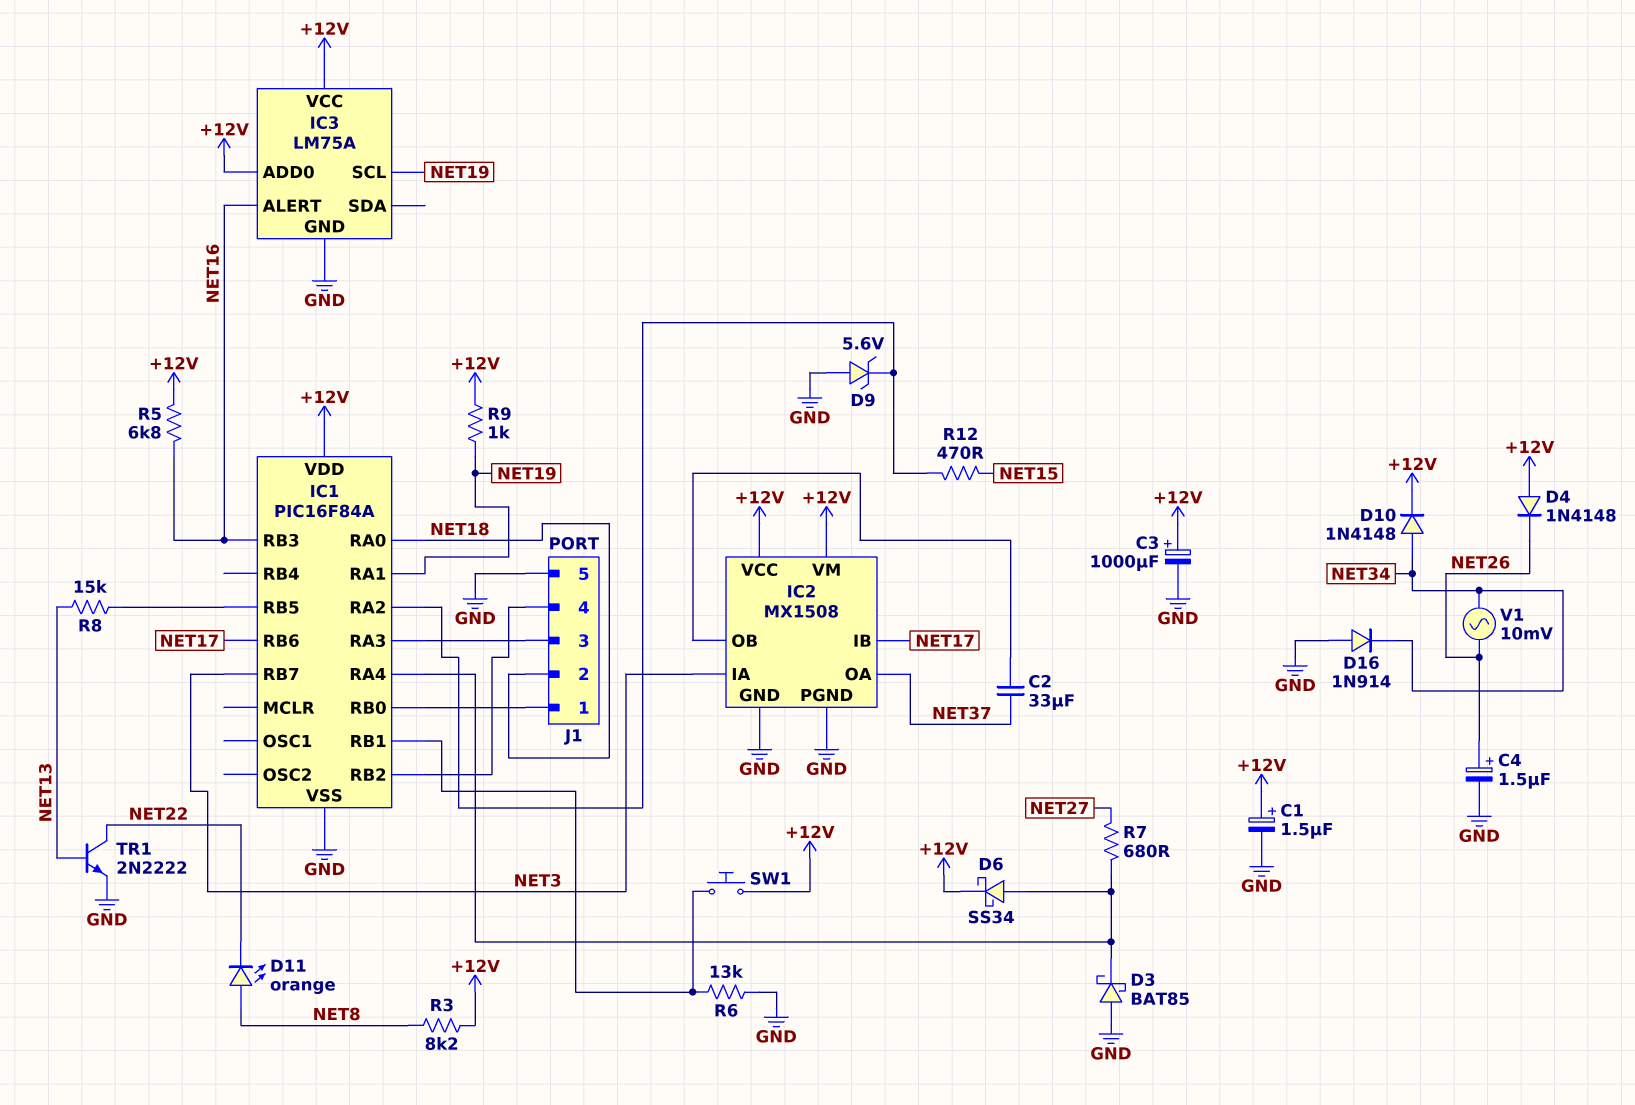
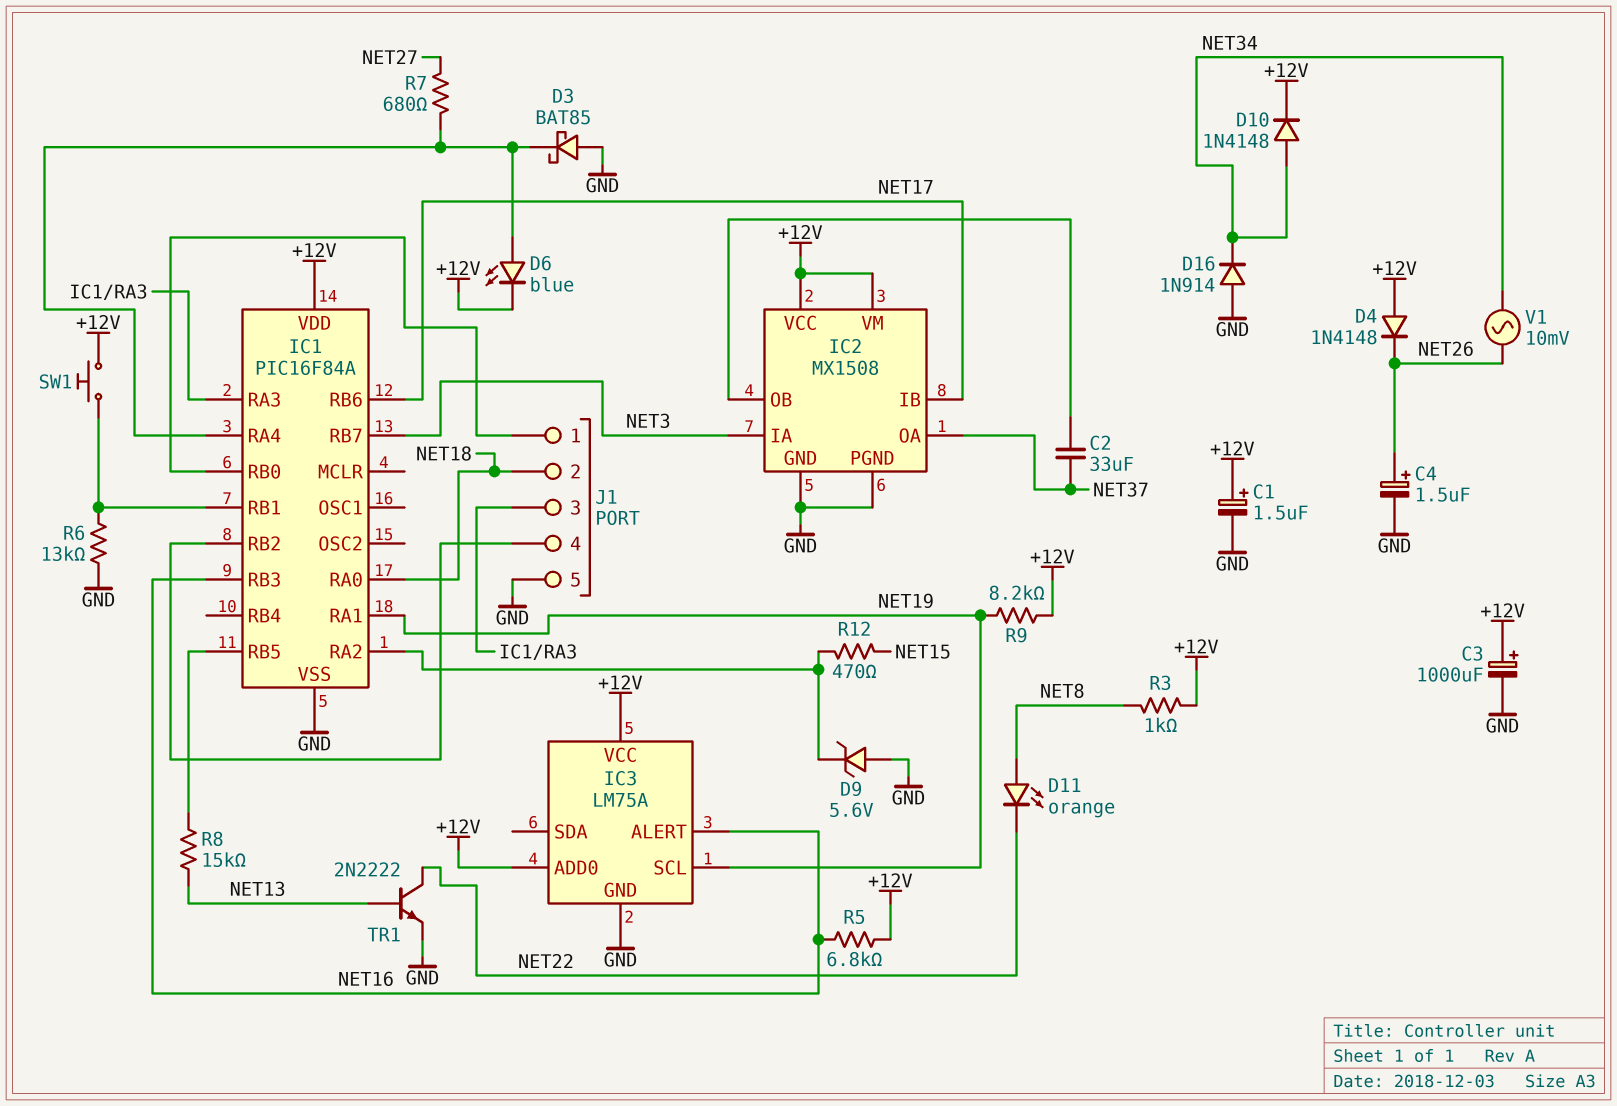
D6: schottky SS34 (A IC1/RA4, K +12V) -> LED blue (A IC1/RA4, K +12V)
R3: 8.2k (+12V, NET8) -> 1k (+12V, NET8)
R9: 1k (+12V, NET19) -> 8.2k (+12V, NET19)

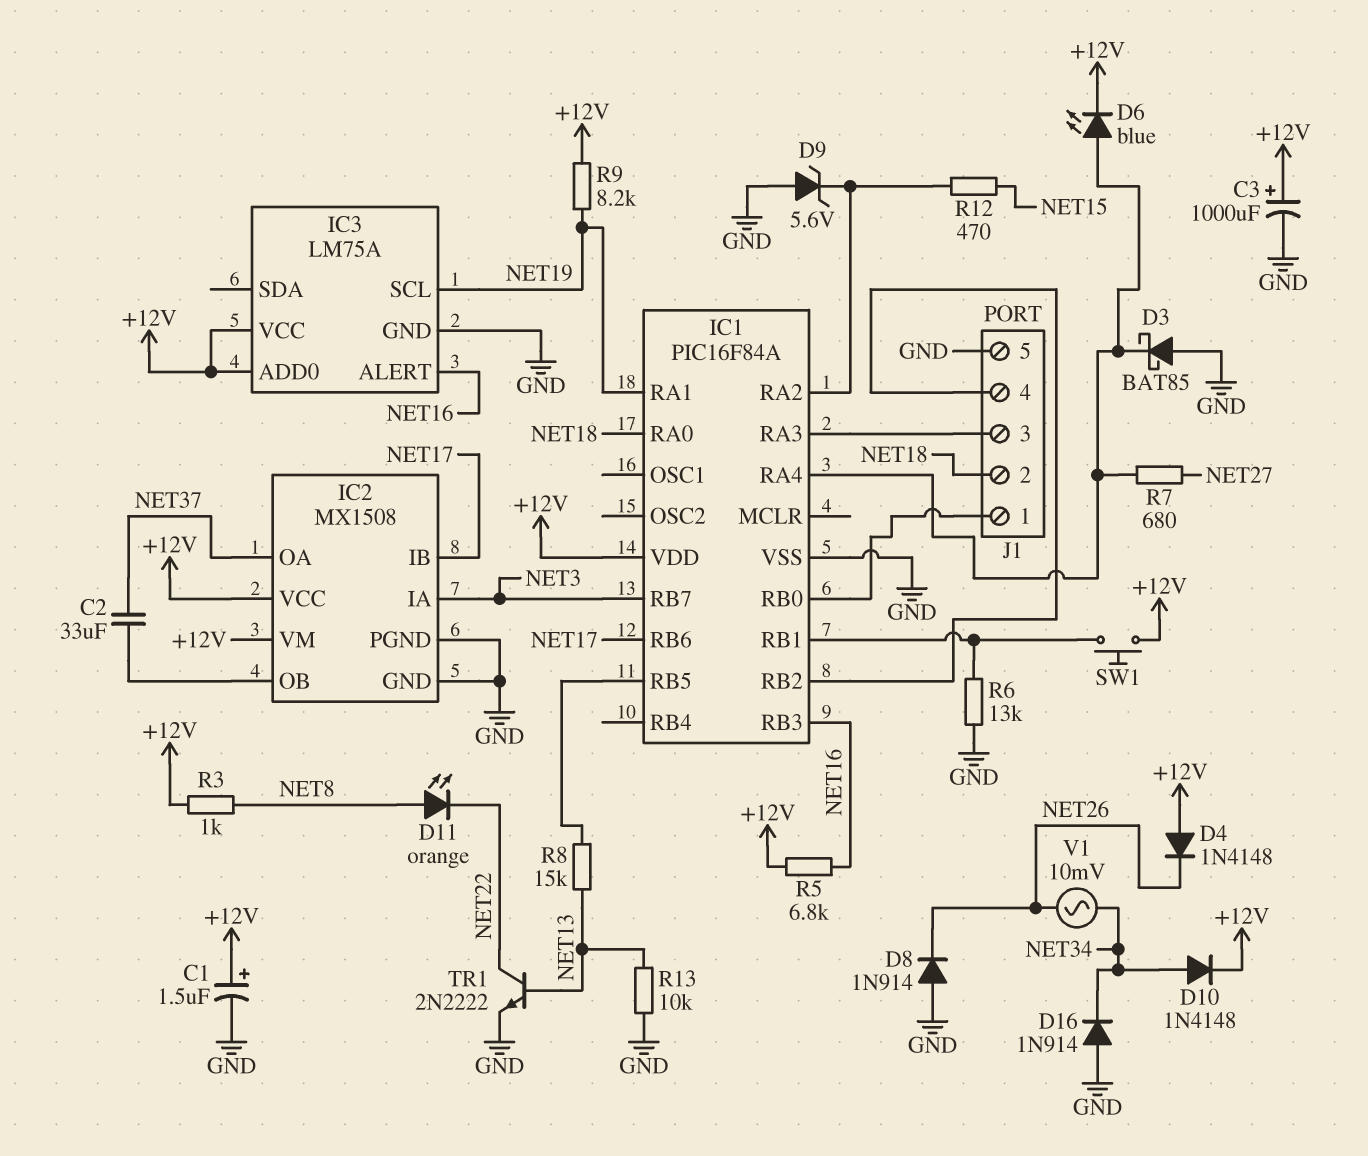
C4: 1.5uF (plus NET26, minus GND) -> none
D8: none -> diode 1N914 (A GND, K NET26)
R13: none -> 10k (GND, NET13)

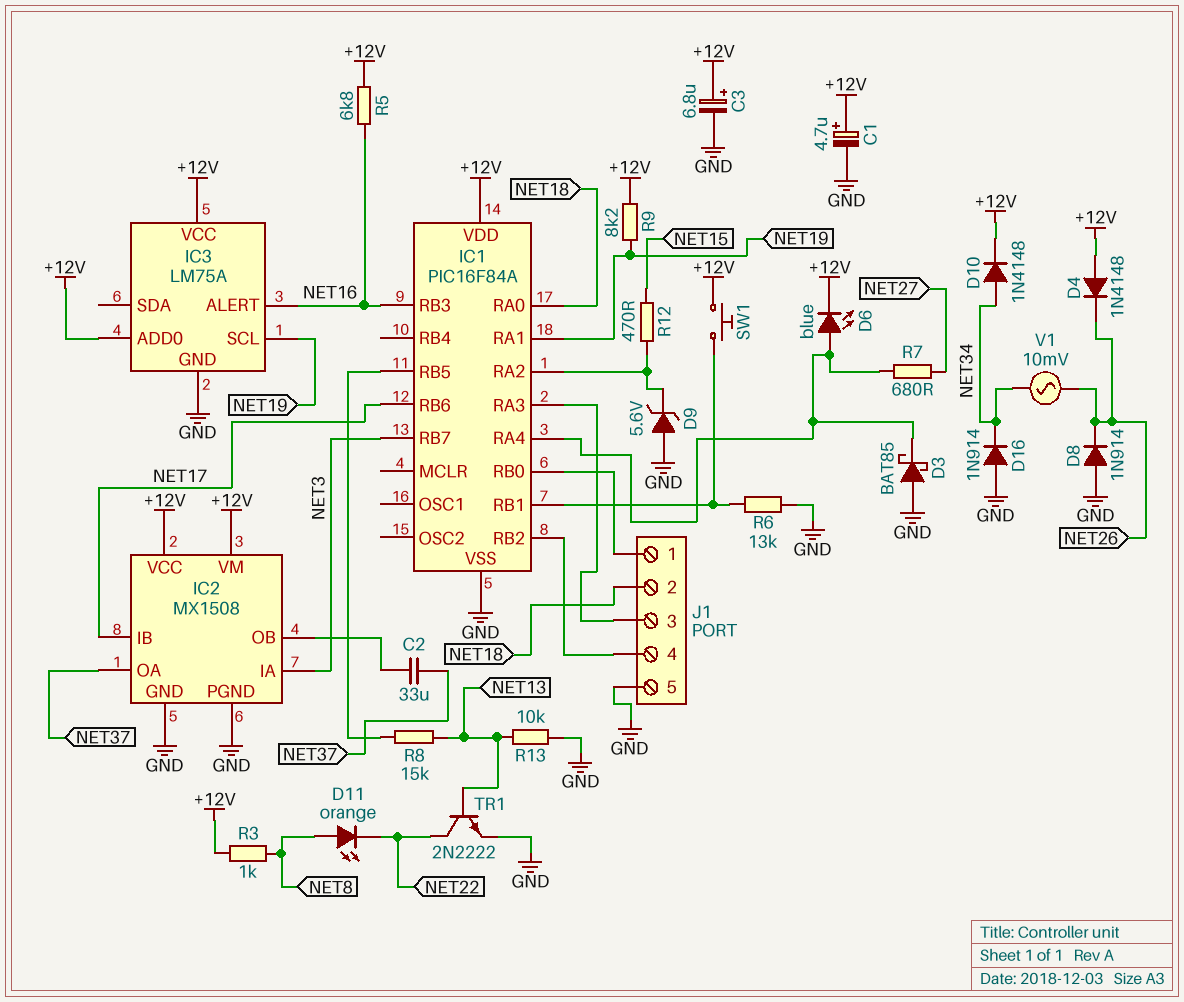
C1: 1.5uF (plus +12V, minus GND) -> 4.7uF (plus +12V, minus GND)
C3: 1000uF (plus +12V, minus GND) -> 6.8uF (plus +12V, minus GND)

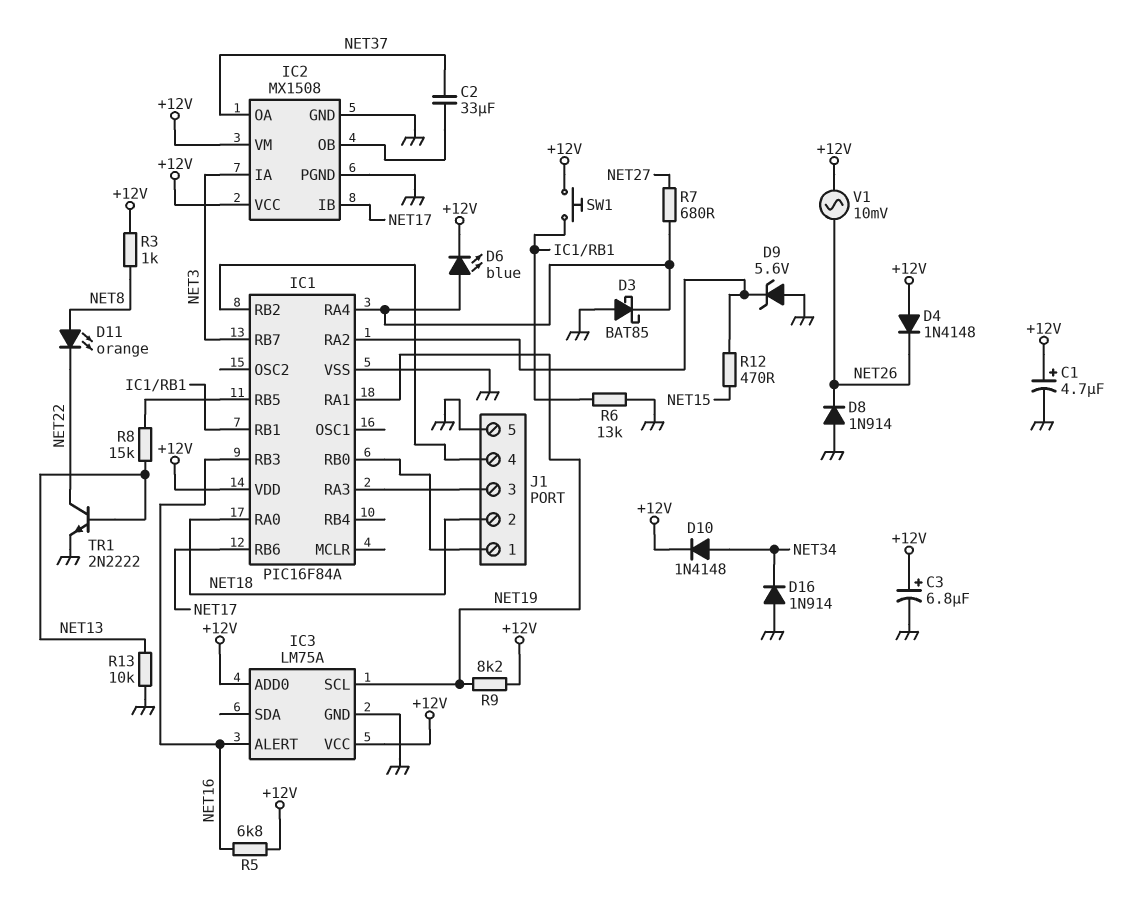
V1: AC 10mV (NET26, NET34) -> AC 10mV (+12V, NET26)

